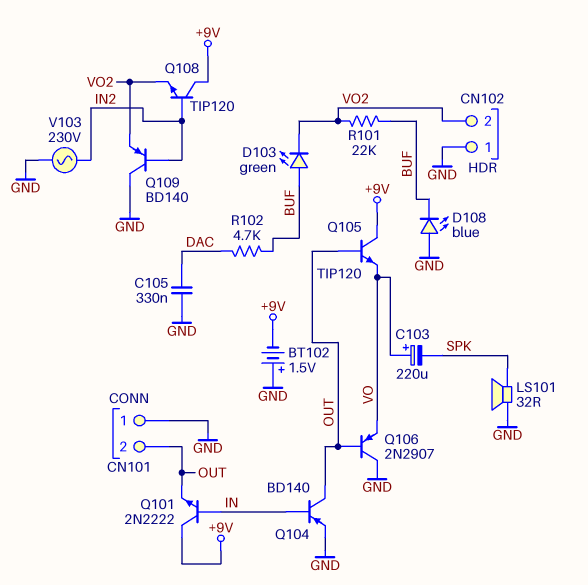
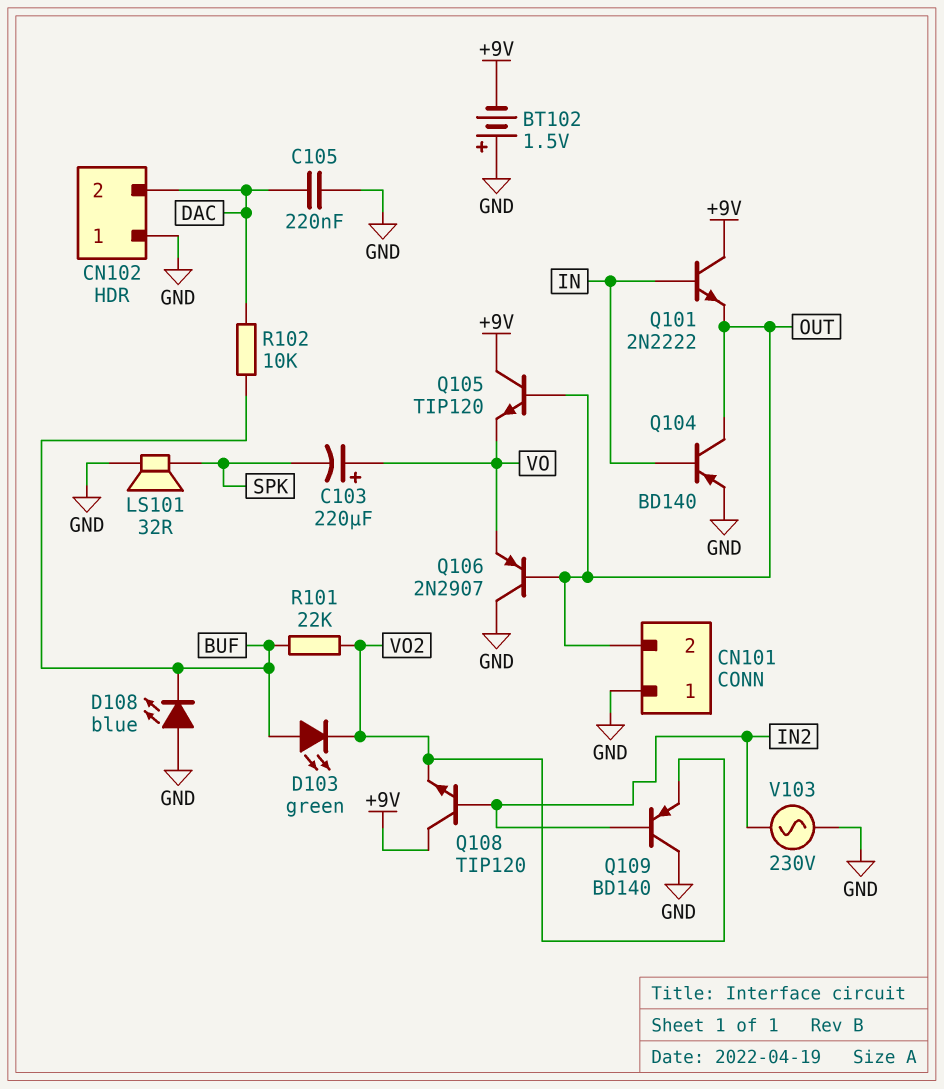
C105: 330nF (DAC, GND) -> 220nF (DAC, GND)
CN102 pin 2: VO2 -> DAC
R102: 4.7k (BUF, DAC) -> 10k (BUF, DAC)

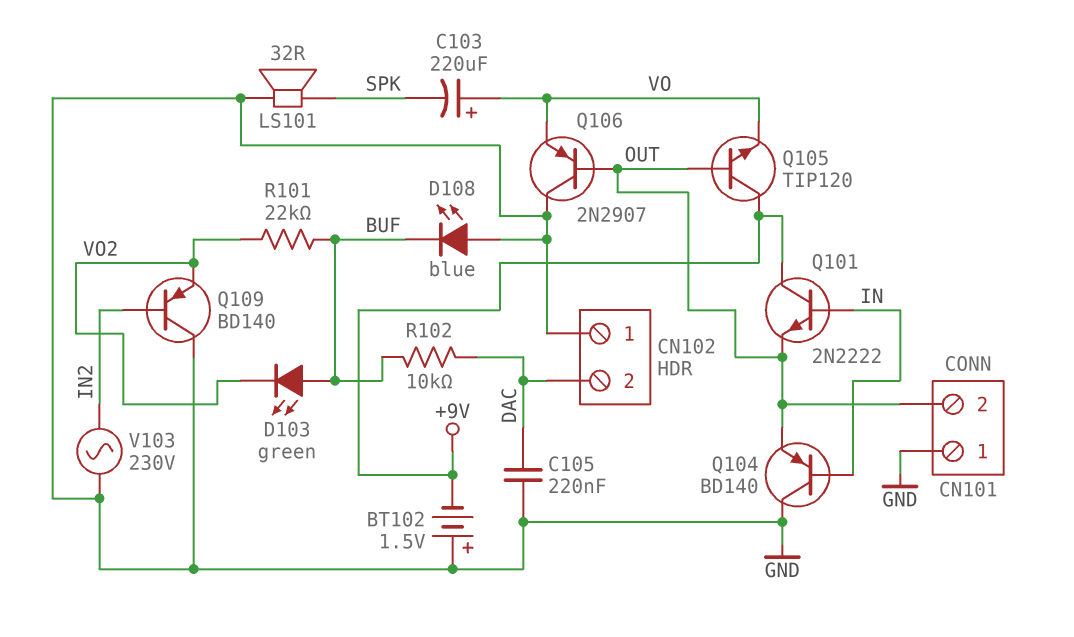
Q104: PNP BD140 (B IN, C OUT, E GND) -> PNP BD140 (B IN, C GND, E OUT)
Q108: NPN TIP120 (B IN2, C +9V, E VO2) -> none

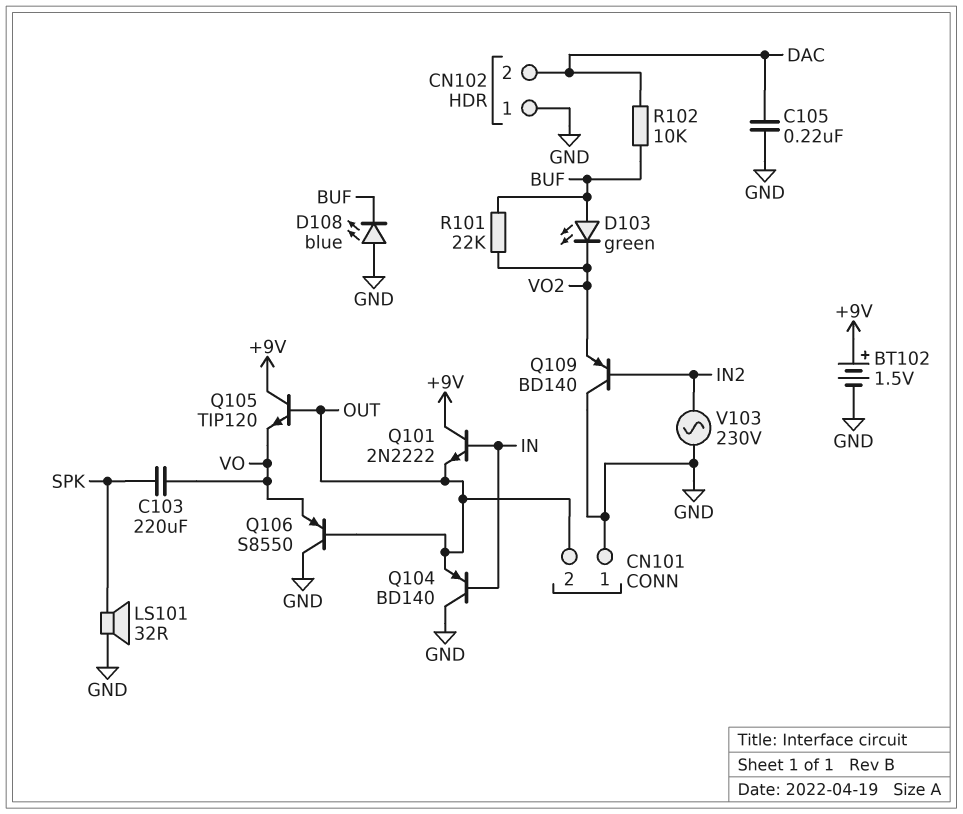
BT102: 1.5V (plus GND, minus +9V) -> 1.5V (plus +9V, minus GND)
C103: 220uF (plus VO, minus SPK) -> 220uF (SPK, VO)
Q106: PNP 2N2907 (B OUT, C GND, E VO) -> PNP S8550 (B OUT, C GND, E VO)

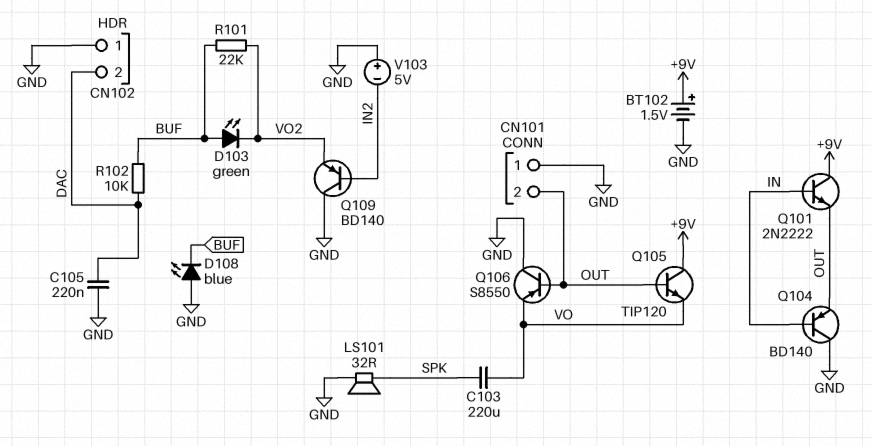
V103: AC 230V (GND, IN2) -> 5V (plus GND, minus IN2)

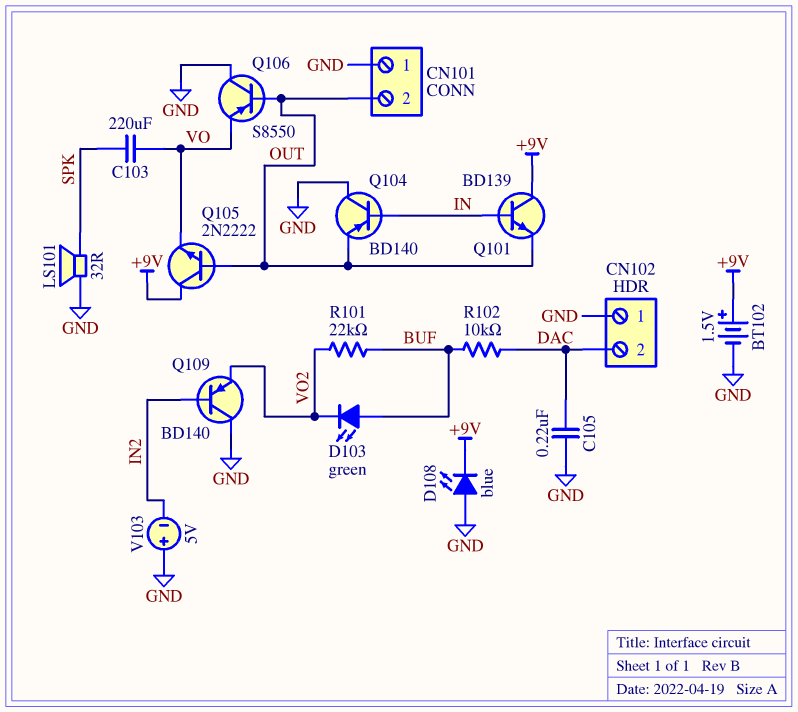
D108: LED blue (A GND, K BUF) -> LED blue (A GND, K +9V)
Q101: NPN 2N2222 (B IN, C +9V, E OUT) -> NPN BD139 (B IN, C +9V, E OUT)
Q105: NPN TIP120 (B OUT, C +9V, E VO) -> NPN 2N2222 (B OUT, C +9V, E VO)

